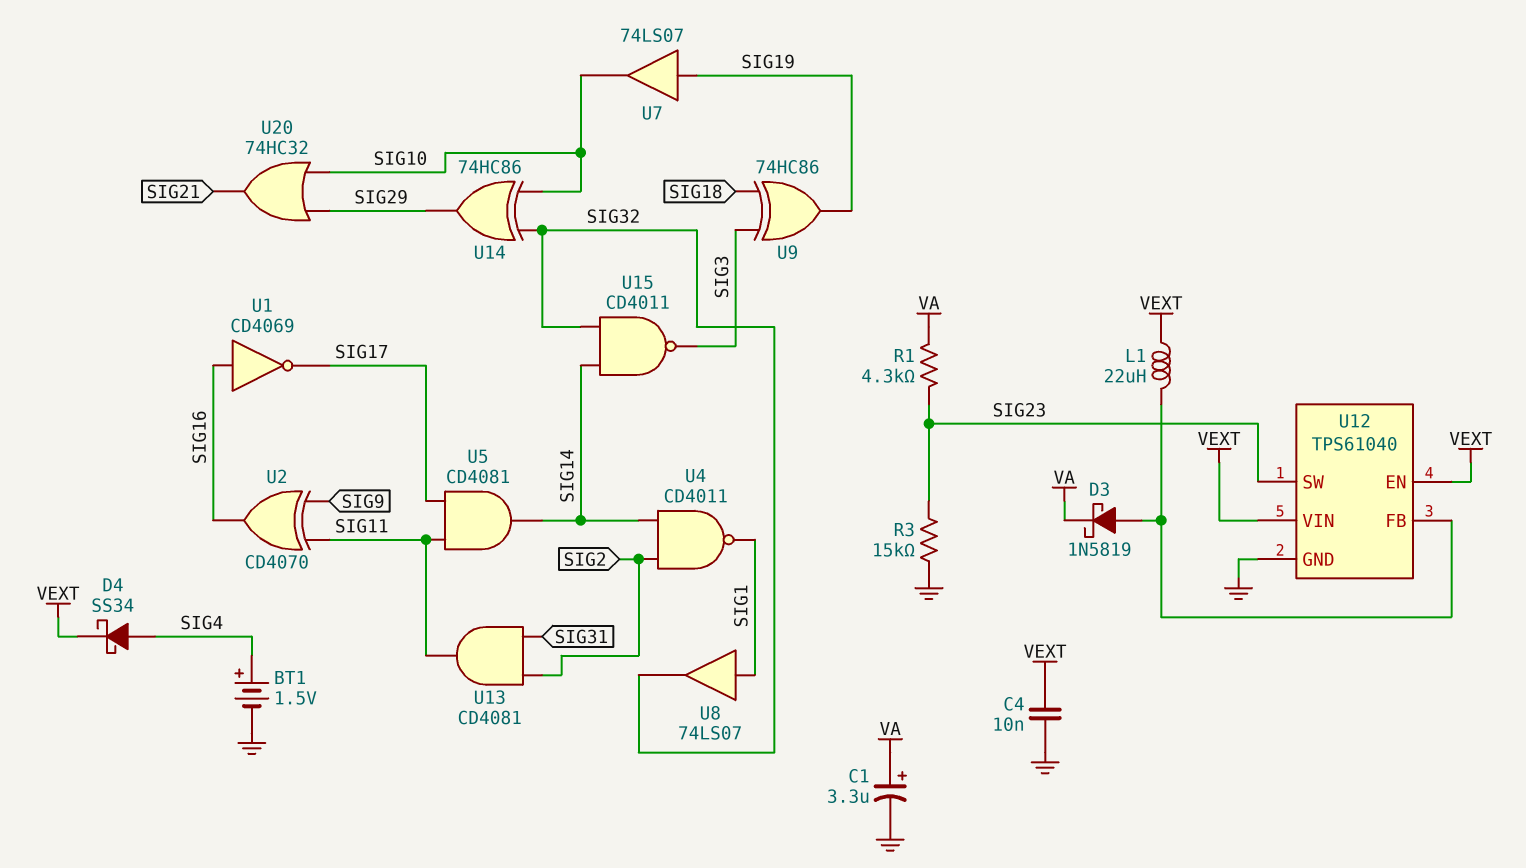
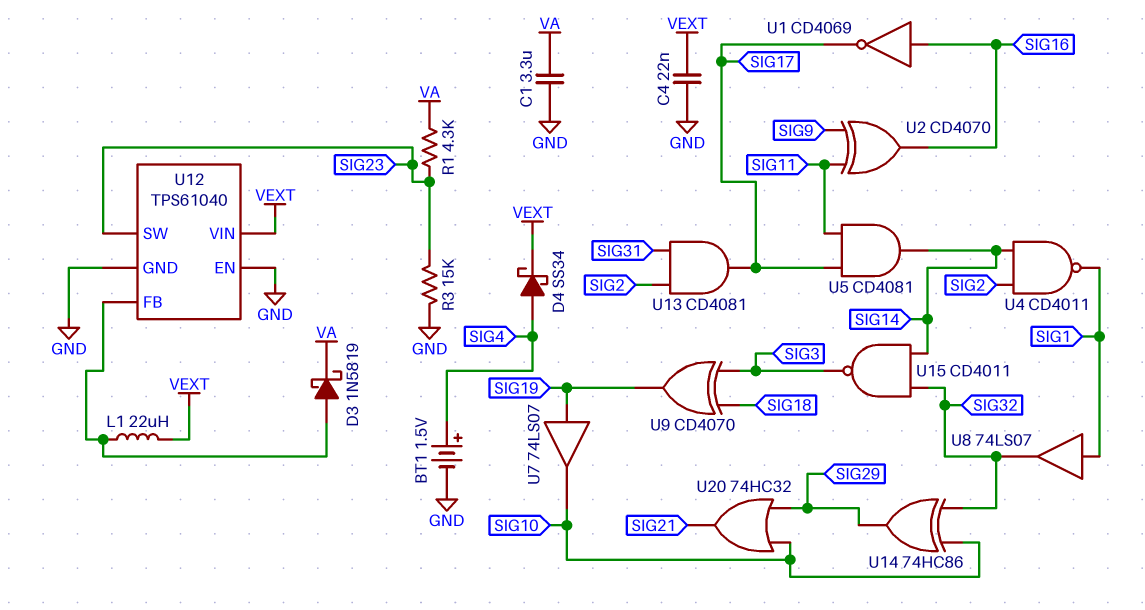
C1: 3.3uF (plus VA, minus GND) -> 3.3uF (GND, VA)
C4: 10nF (GND, VEXT) -> 22nF (GND, VEXT)
U9: XOR 74HC86 (in SIG3, in SIG18, out SIG19) -> XOR CD4070 (in SIG3, in SIG18, out SIG19)
U12 pin EN: VEXT -> GND
U13: AND CD4081 (in SIG2, in SIG31, out SIG11) -> AND CD4081 (in SIG2, in SIG31, out SIG17)

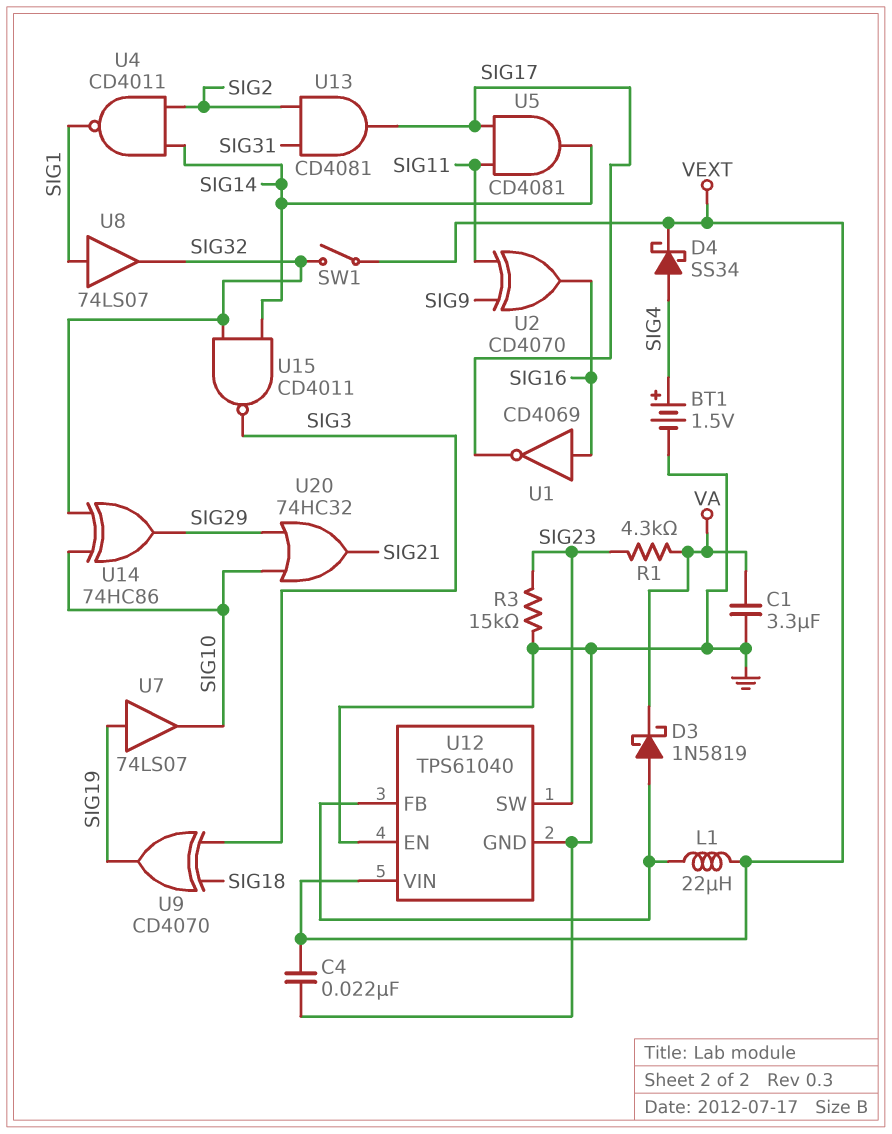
SW1: none -> switch (SIG32, VEXT)

